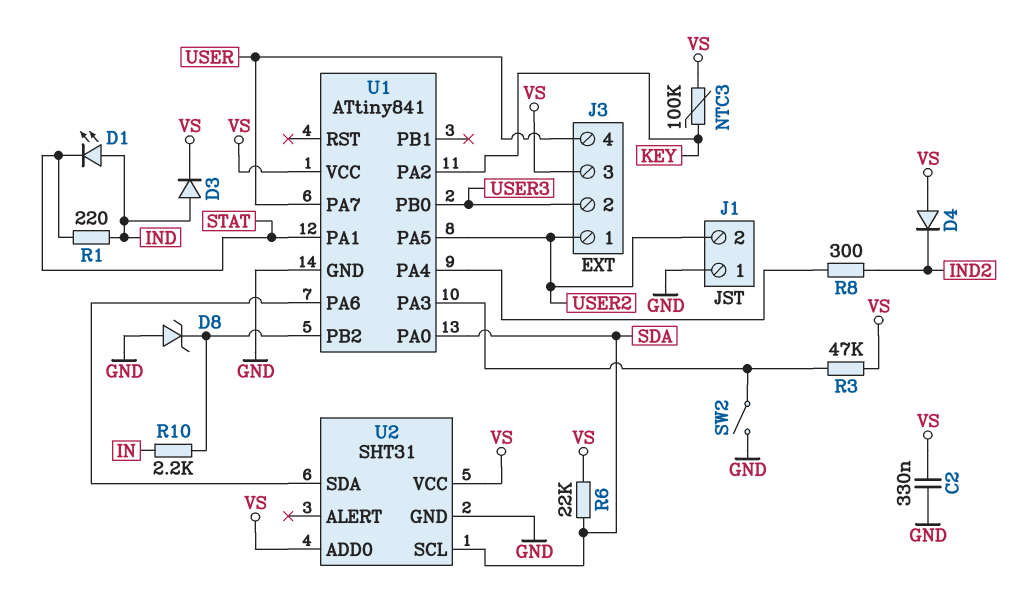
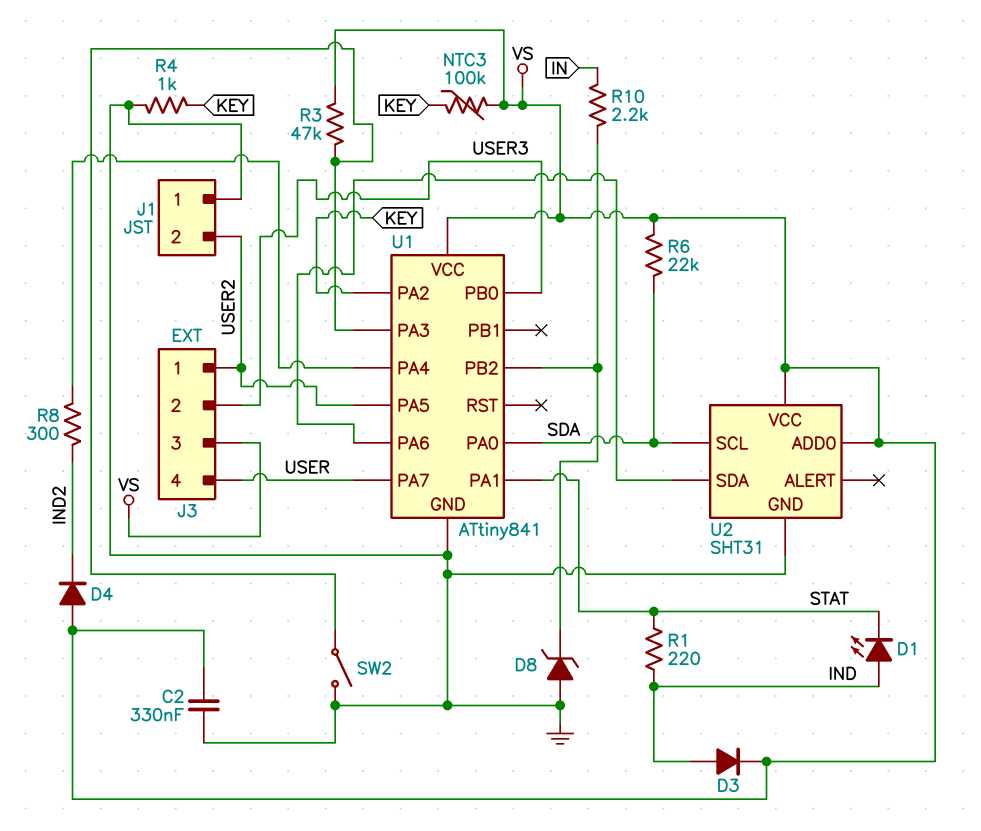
R4: none -> 1k (GND, KEY)

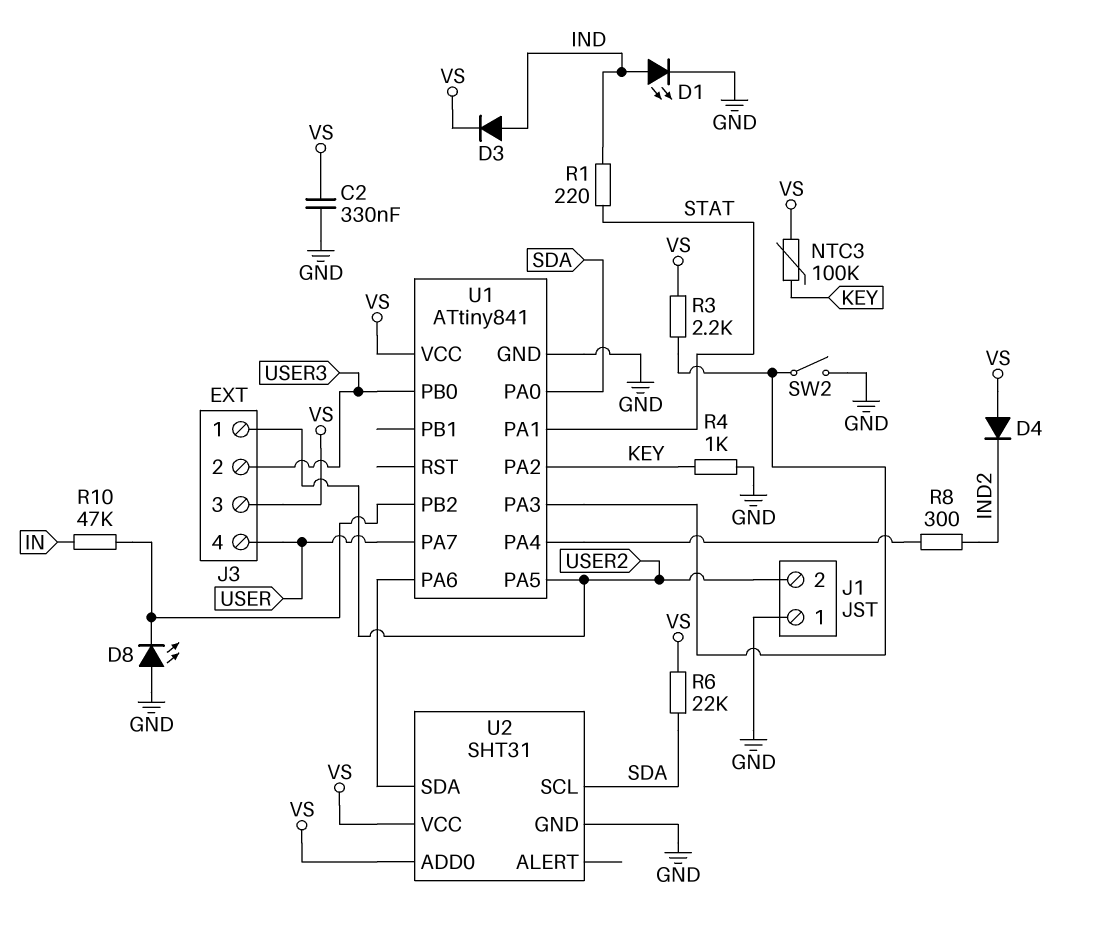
D1: LED (A IND, K STAT) -> LED (A IND, K GND)
D8: zener (A GND, K U1/PB2) -> LED (A GND, K U1/PB2)
R3: 47k (U1/PA3, VS) -> 2.2k (U1/PA3, VS)
R10: 2.2k (IN, U1/PB2) -> 47k (IN, U1/PB2)

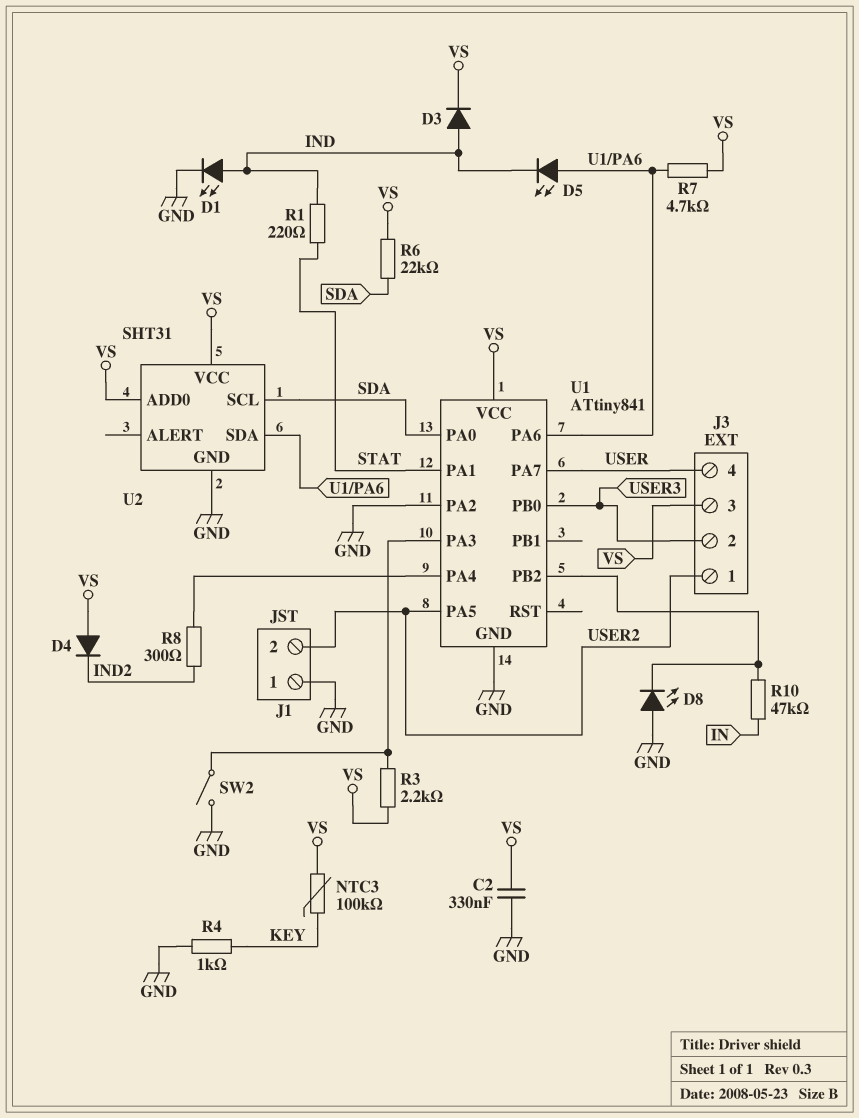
D5: none -> LED (A U1/PA6, K IND)
R7: none -> 4.7k (U1/PA6, VS)
U1 pin PA2: KEY -> GND

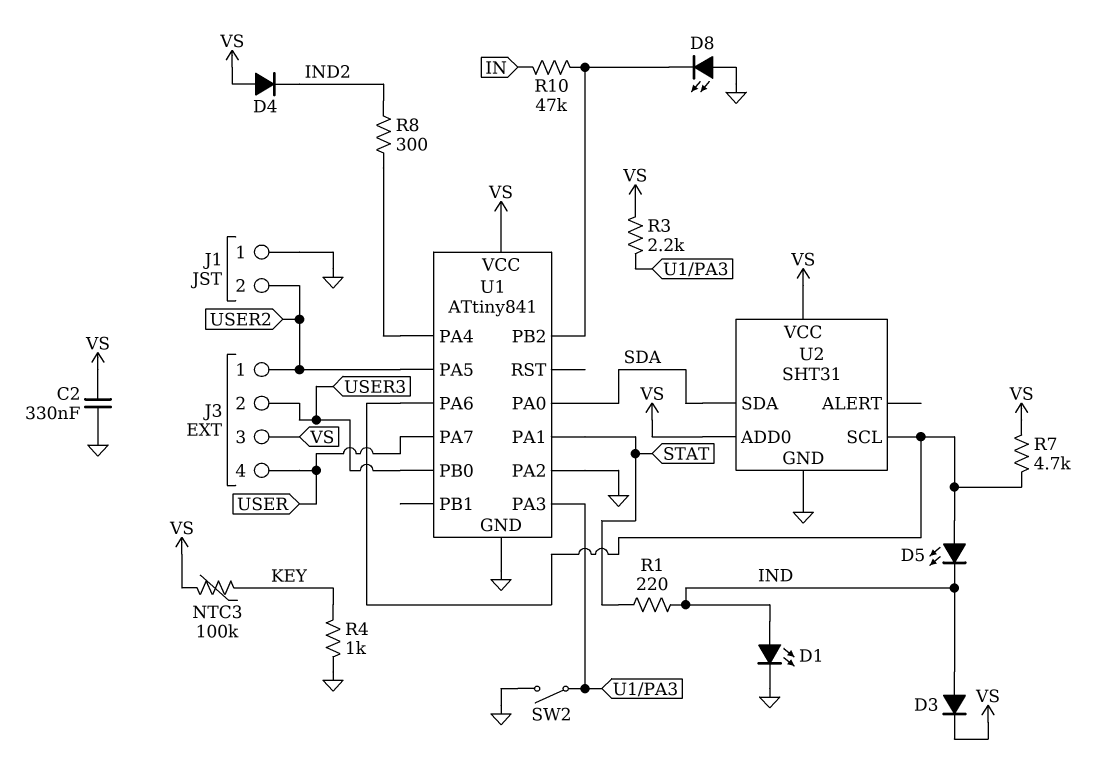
R6: 22k (SDA, VS) -> none
U2 pin SCL: SDA -> U1/PA6
U2 pin SDA: U1/PA6 -> SDA

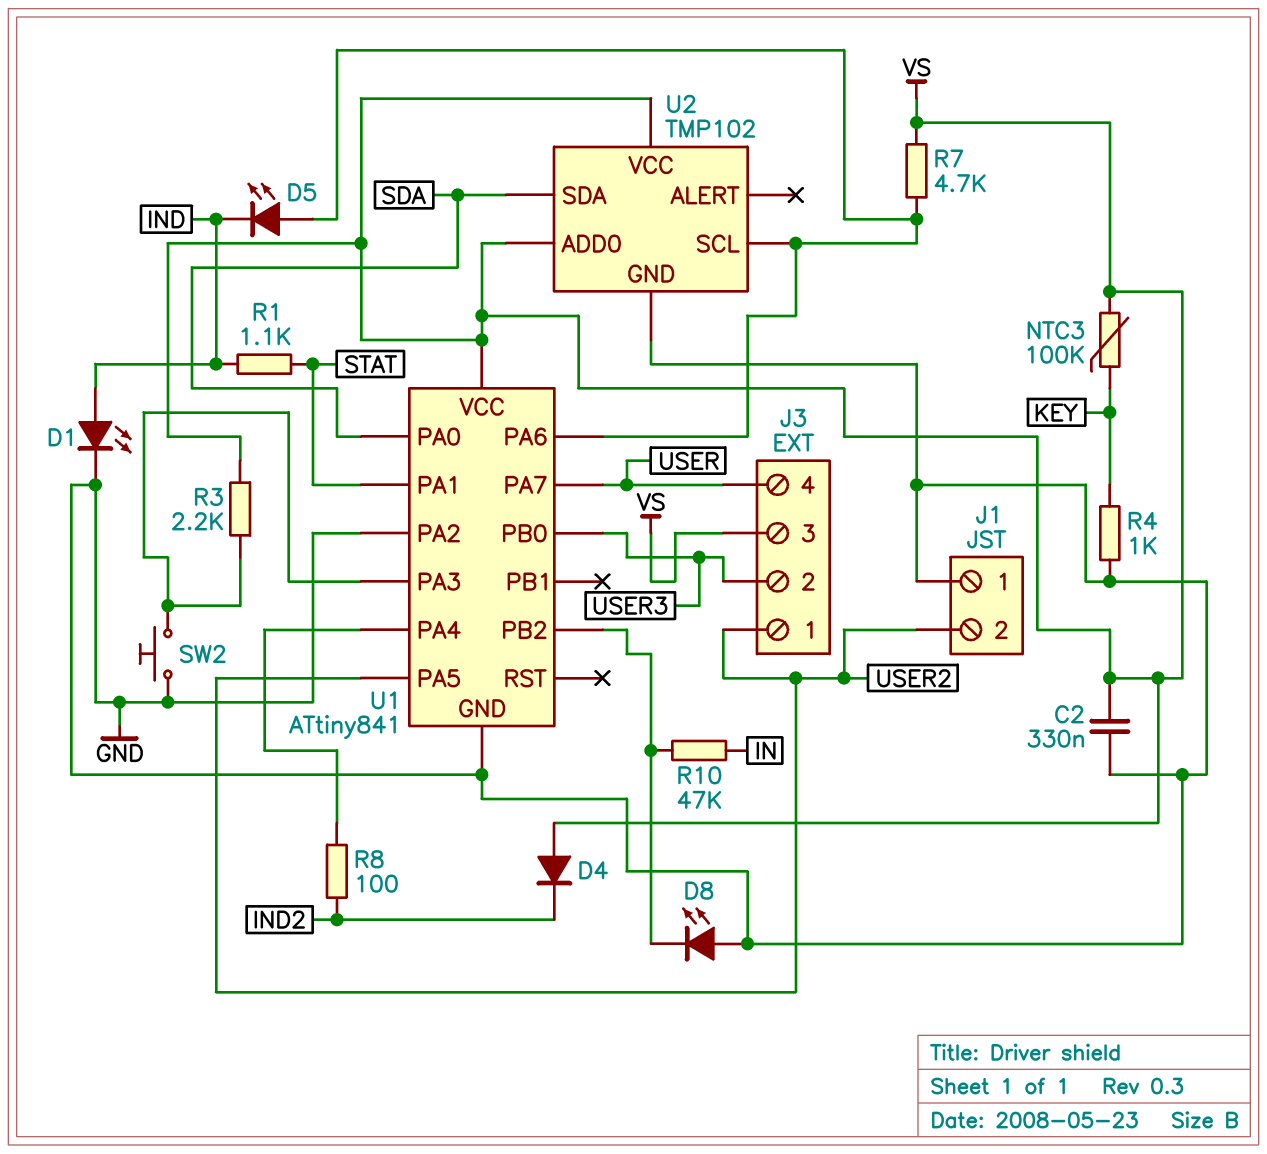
D3: diode (A IND, K VS) -> none
R1: 220 (IND, STAT) -> 1.1k (IND, STAT)
R8: 300 (IND2, U1/PA4) -> 100 (IND2, U1/PA4)
SW2: switch (GND, U1/PA3) -> button (GND, U1/PA3)
U2: SHT31 -> TMP102

